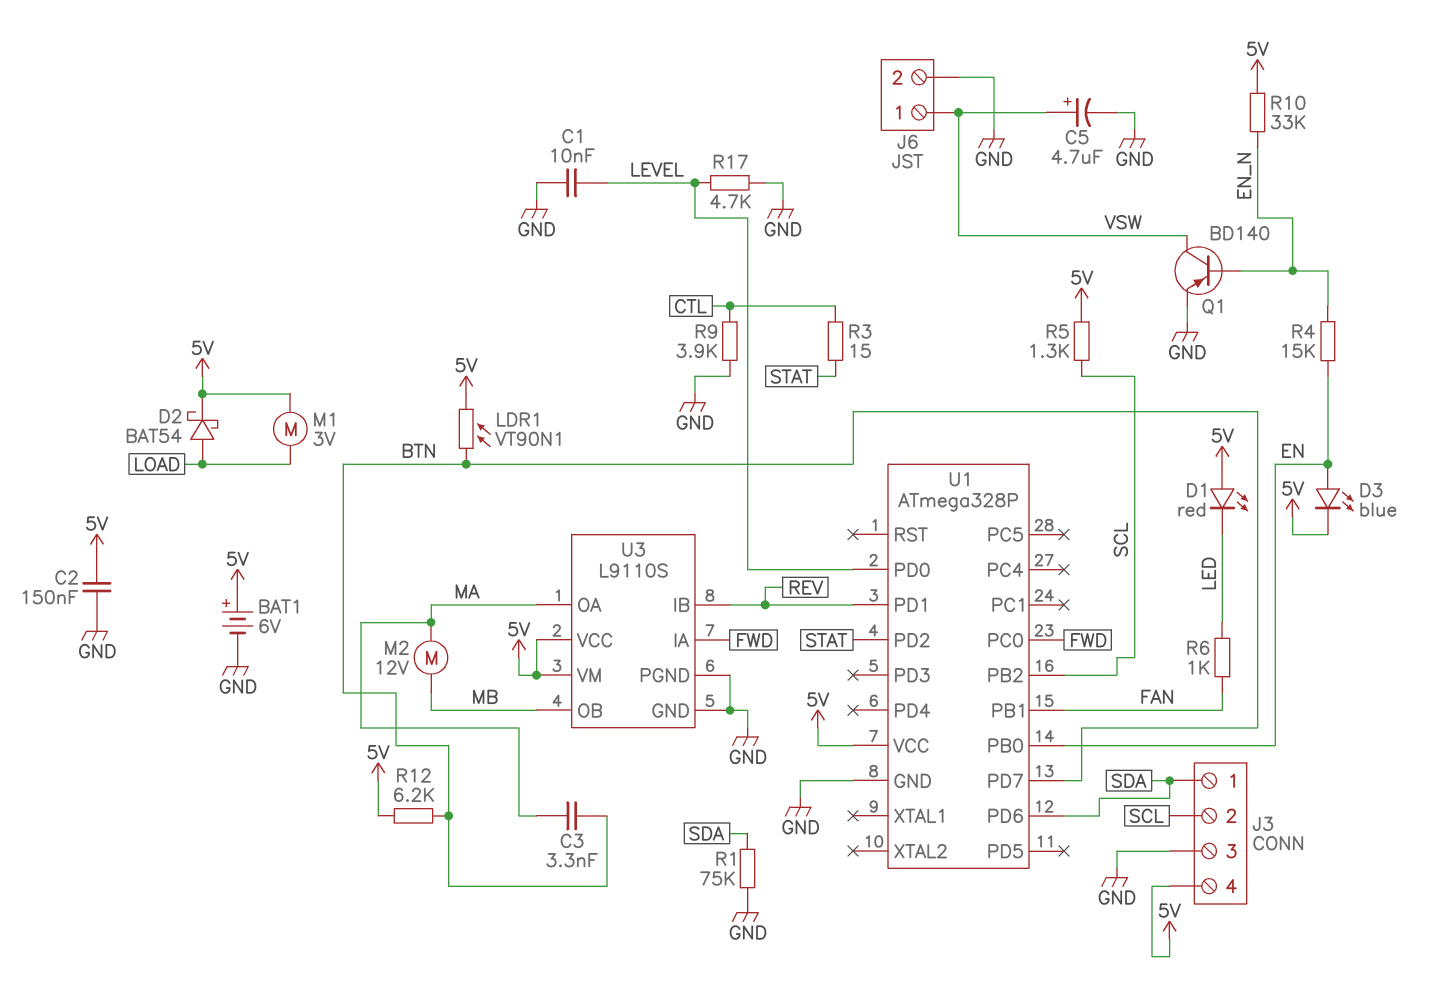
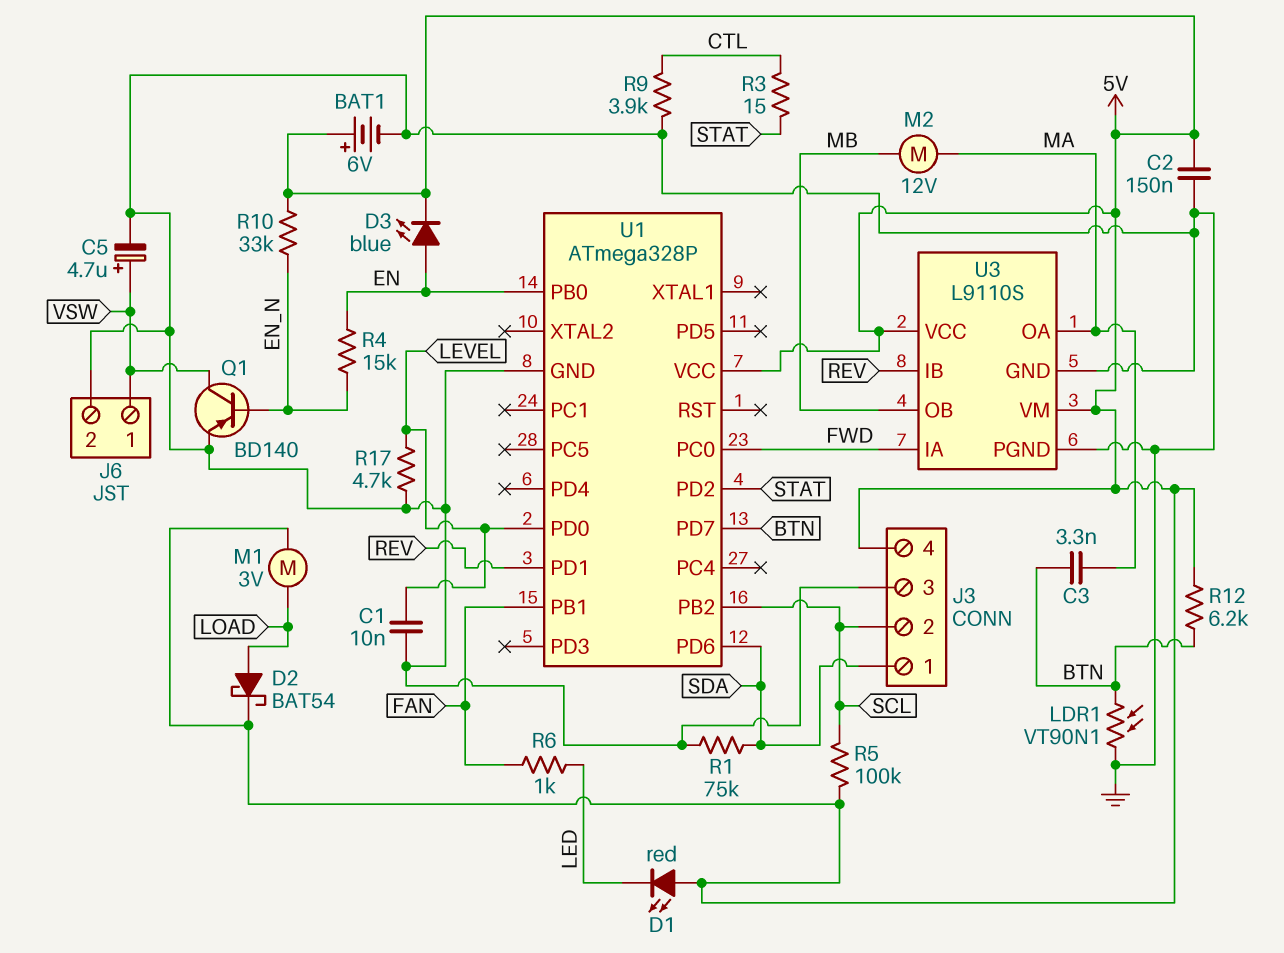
LDR1: VT90N1 (5V, BTN) -> VT90N1 (BTN, GND)
R5: 1.3k (5V, SCL) -> 100k (5V, SCL)

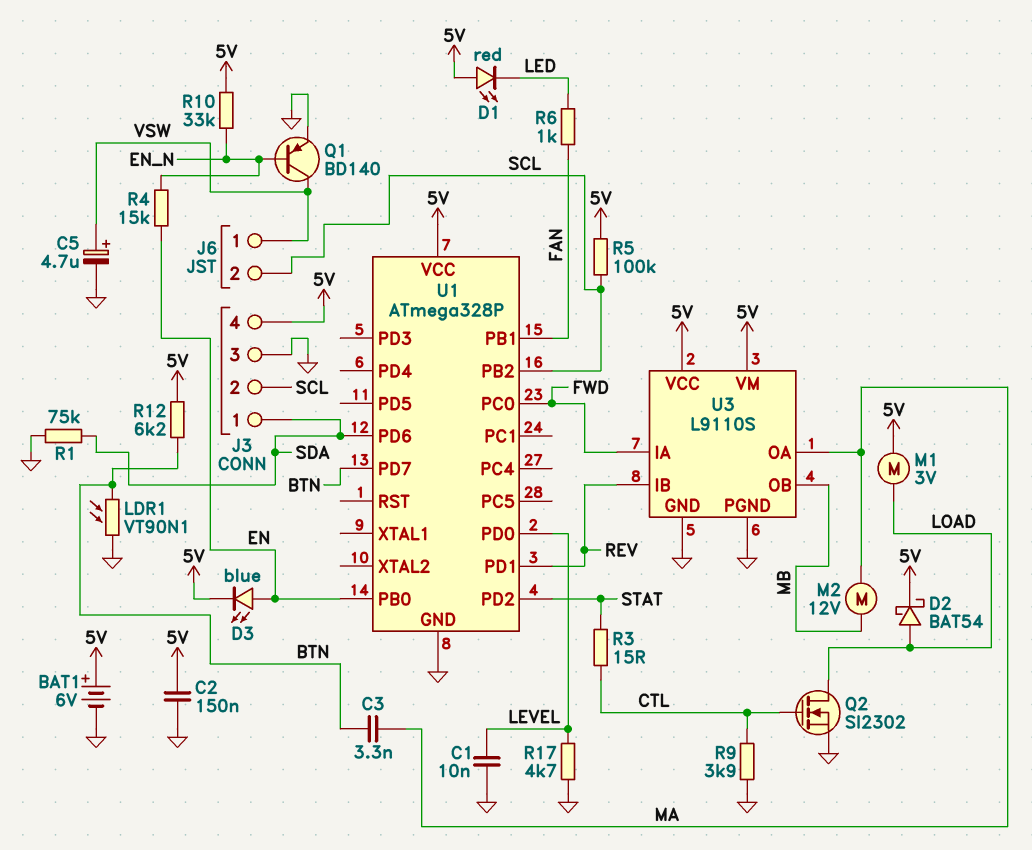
J6 pin 2: GND -> SCL
Q2: none -> NMOS SI2302 (G CTL, D LOAD, S GND)

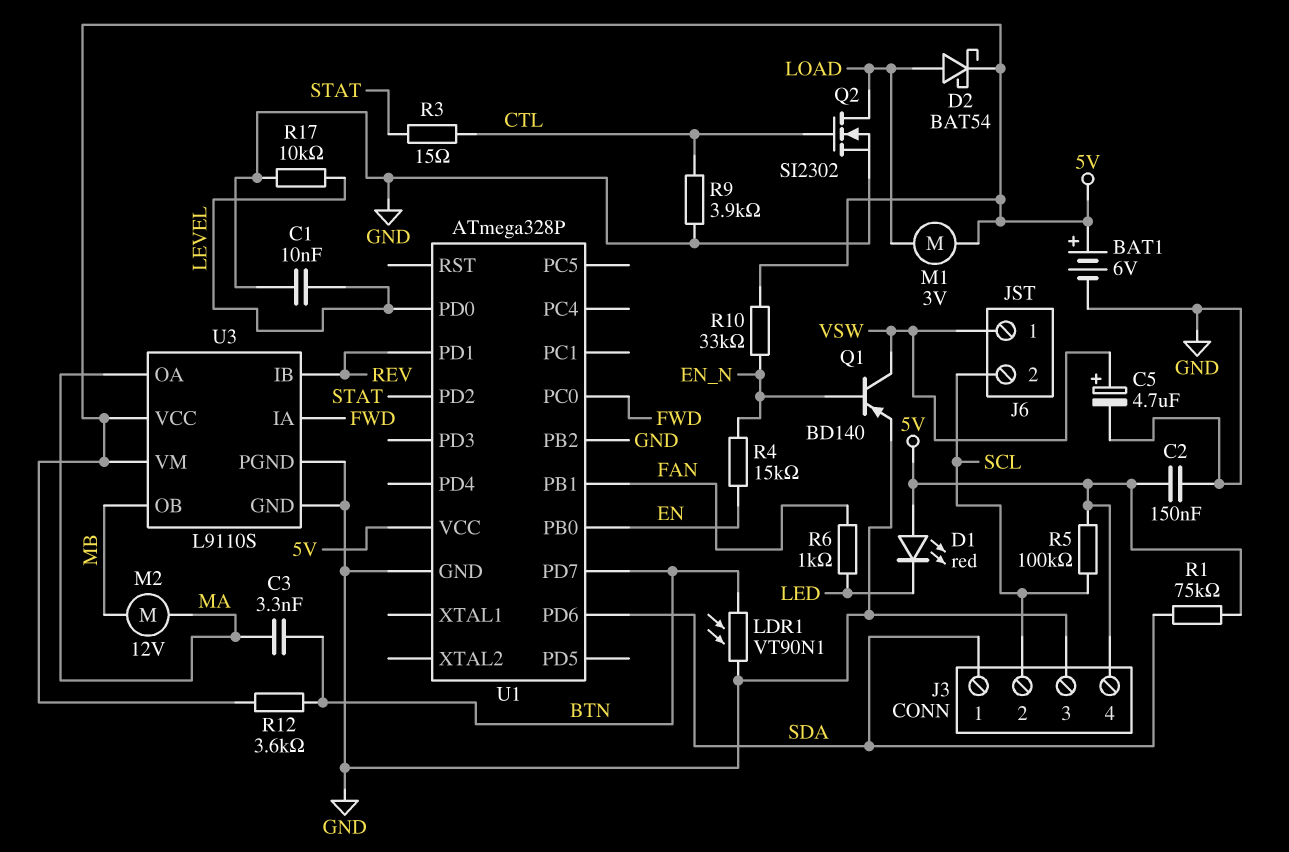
D3: LED blue (A EN, K 5V) -> none
R1: 75k (GND, SDA) -> 75k (5V, SDA)
R12: 6.2k (5V, BTN) -> 3.6k (5V, BTN)
R17: 4.7k (GND, LEVEL) -> 10k (GND, LEVEL)
U1 pin PB2: SCL -> GND

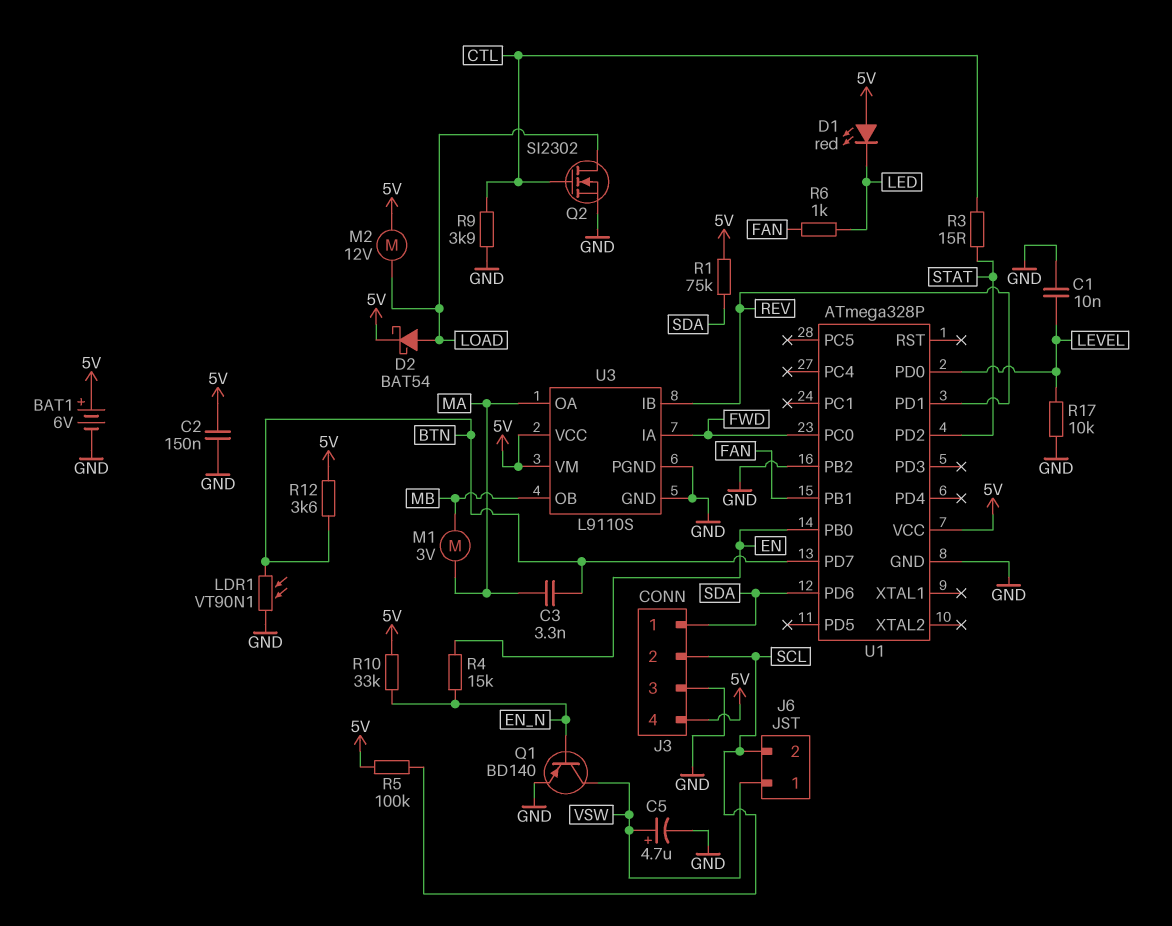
M1: motor 3V (5V, LOAD) -> motor 3V (MA, MB)
M2: motor 12V (MA, MB) -> motor 12V (5V, LOAD)

